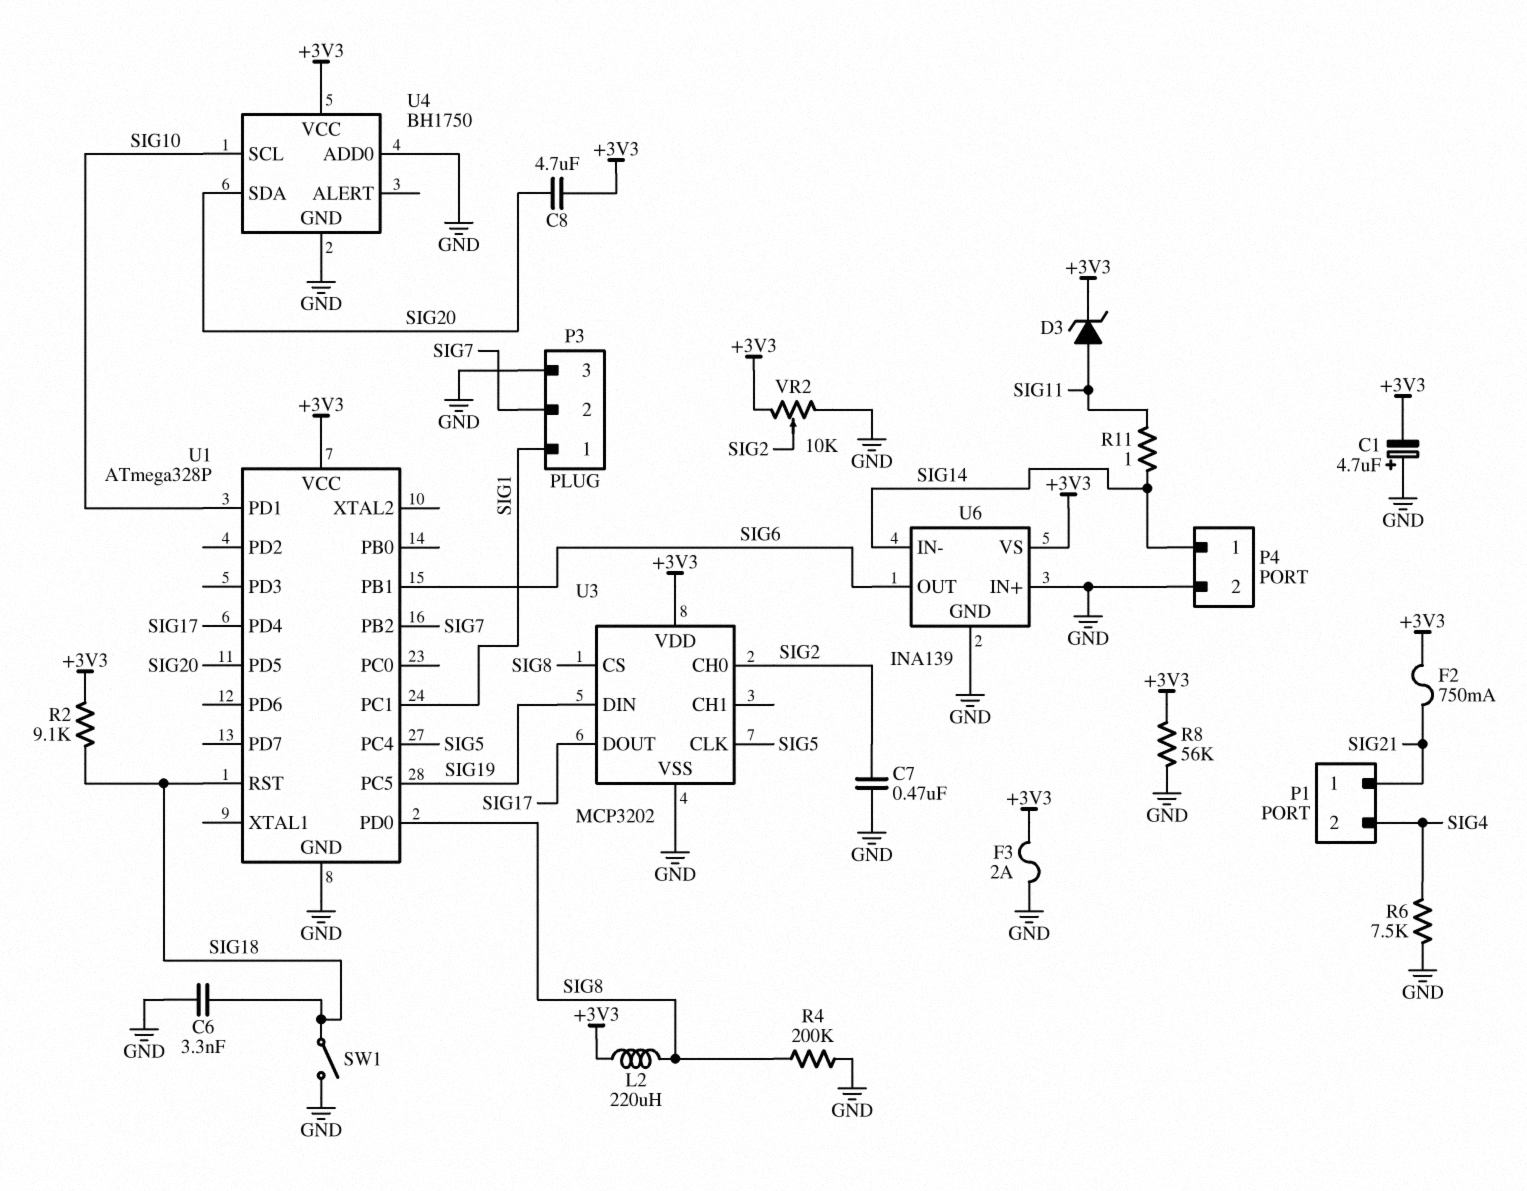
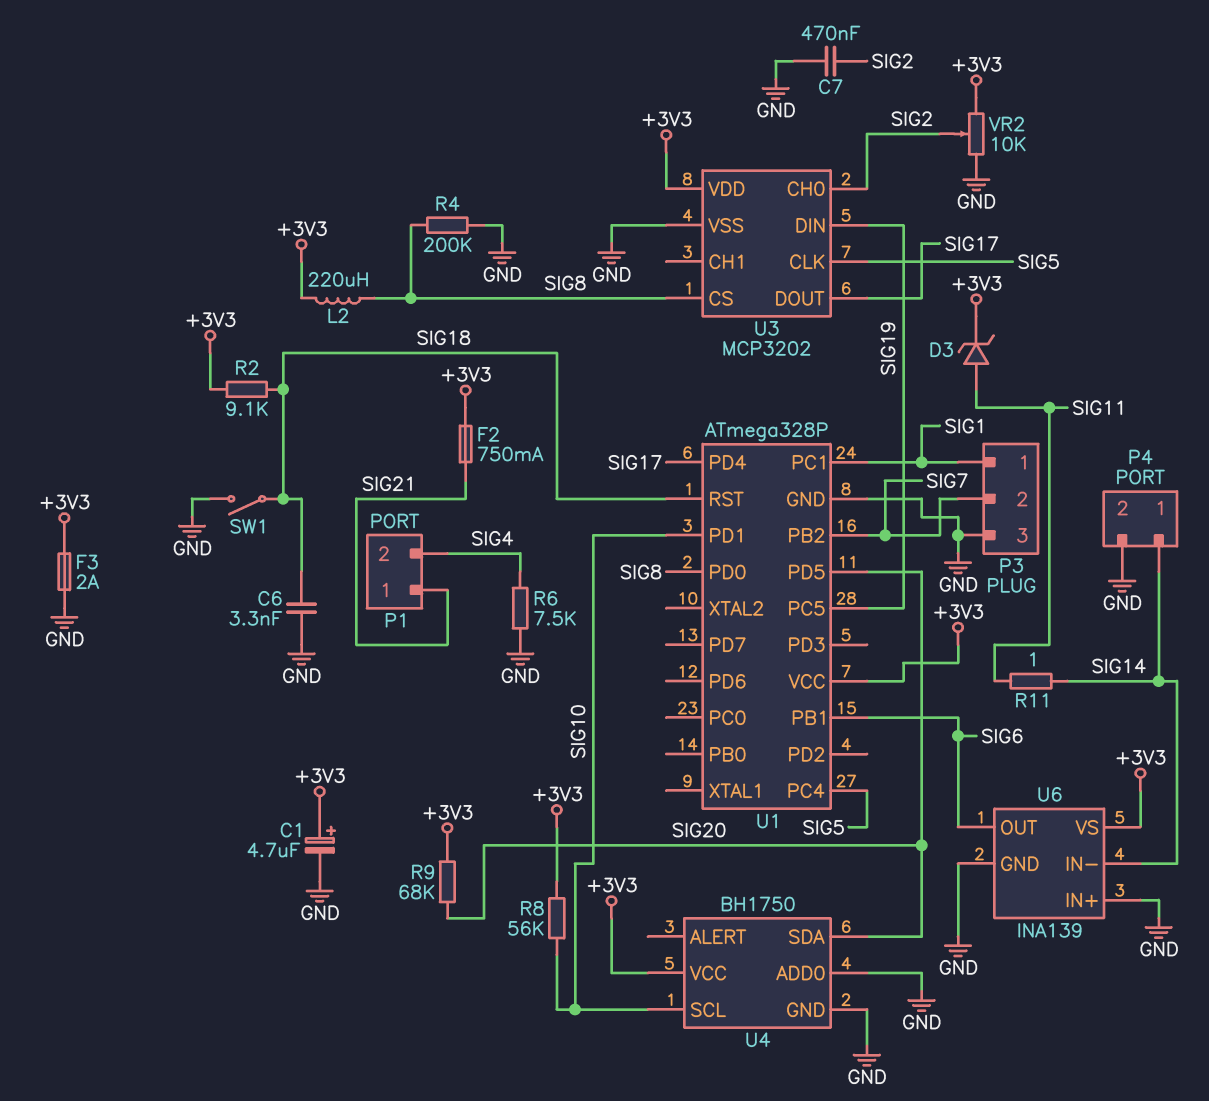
C1: 4.7uF (plus GND, minus +3V3) -> 4.7uF (plus +3V3, minus GND)
C8: 4.7uF (+3V3, SIG20) -> none
R8: 56k (+3V3, GND) -> 56k (+3V3, SIG10)
R9: none -> 68k (+3V3, SIG20)

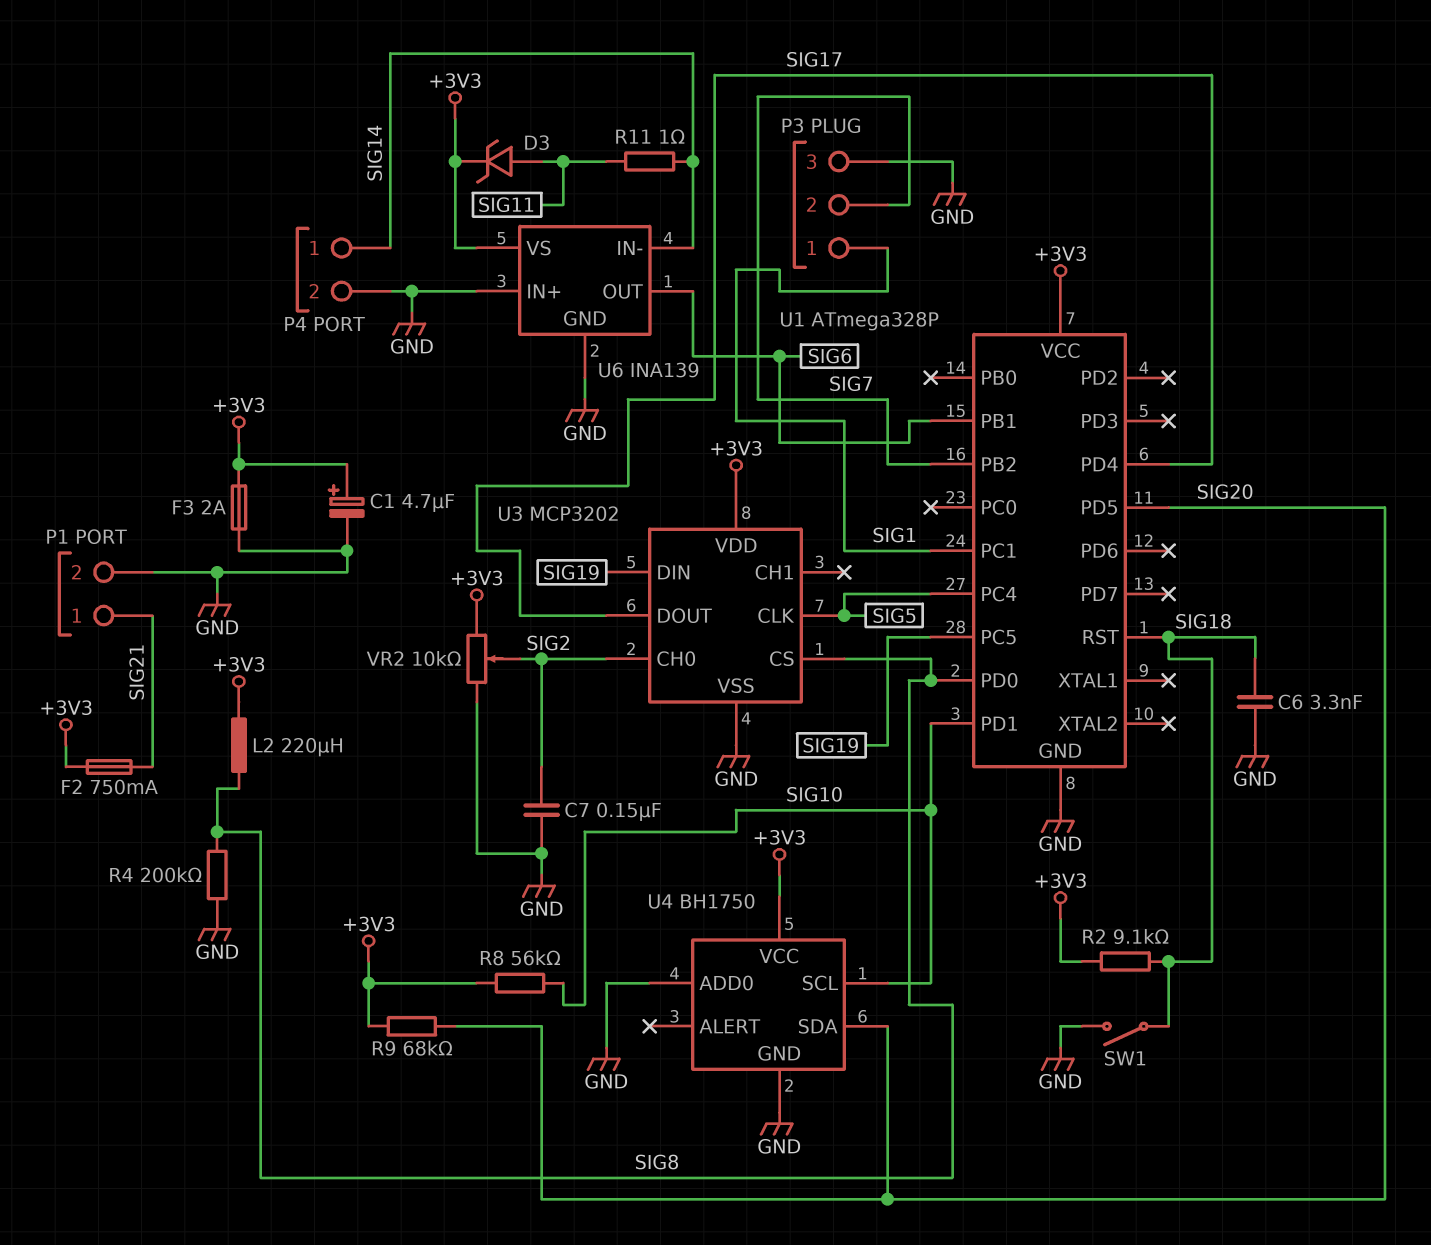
C7: 470nF (GND, SIG2) -> 150nF (GND, SIG2)
P1 pin 2: SIG4 -> GND
R6: 7.5k (GND, SIG4) -> none

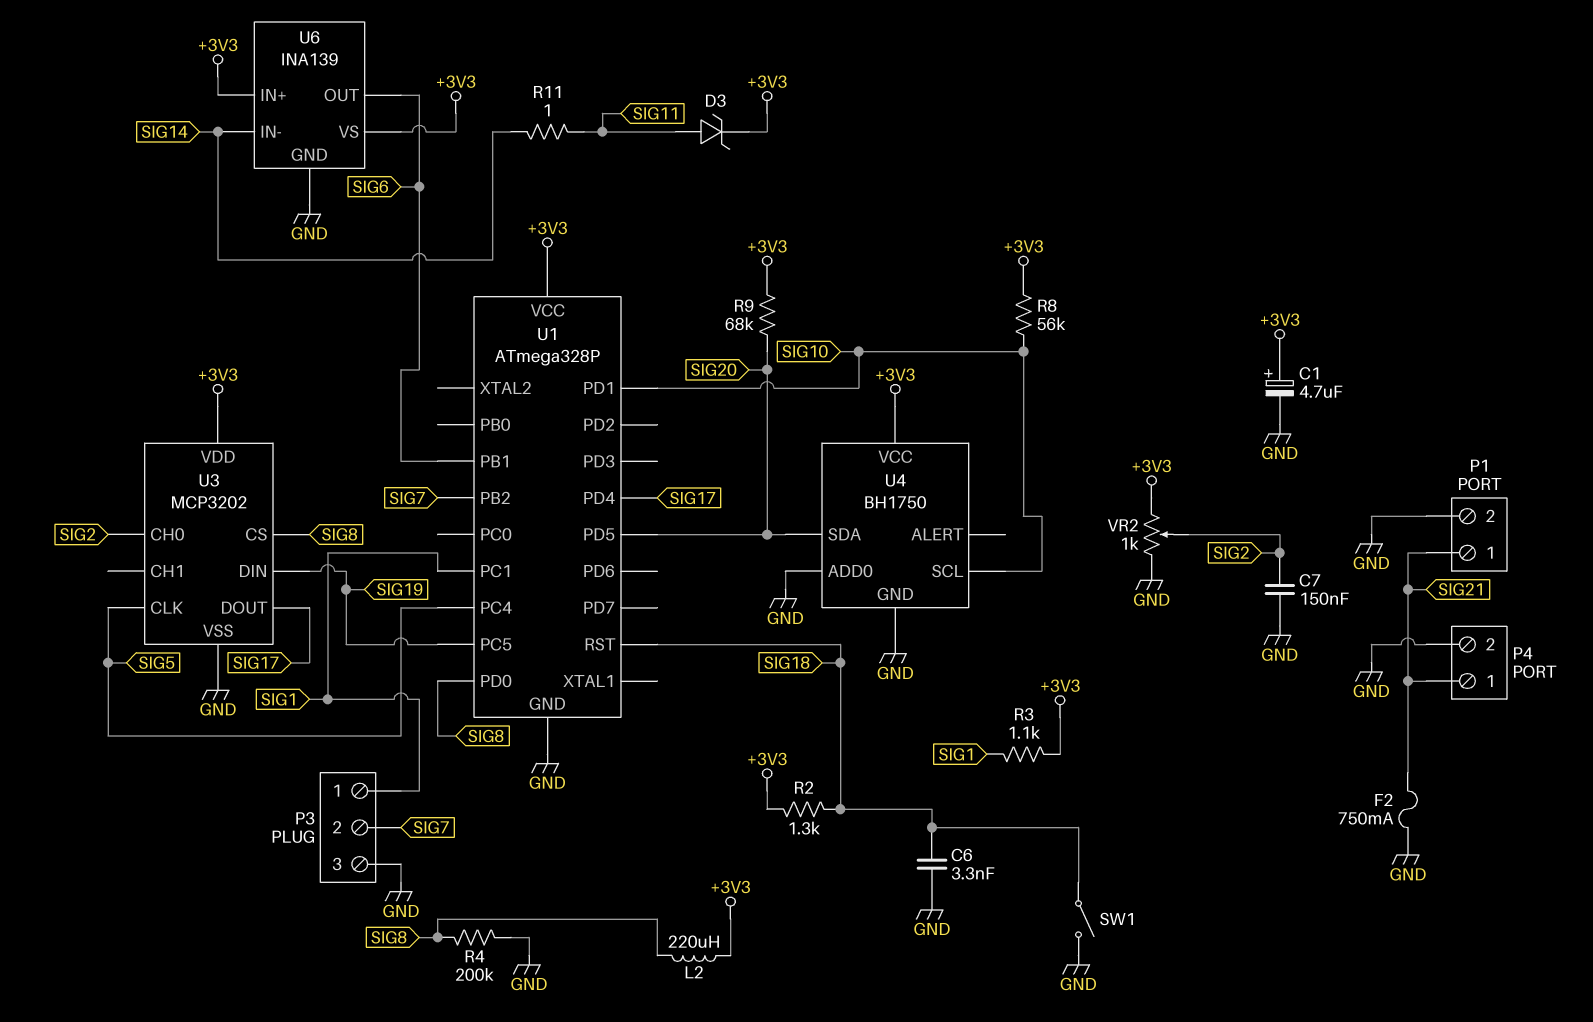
F2: 750mA (+3V3, SIG21) -> 750mA (GND, SIG21)
F3: 2A (+3V3, GND) -> none
P4 pin 1: SIG14 -> SIG21
R2: 9.1k (+3V3, SIG18) -> 1.3k (+3V3, SIG18)
R3: none -> 1.1k (+3V3, SIG1)
U6 pin IN+: GND -> +3V3
VR2: 10k (+3V3, GND, wiper SIG2) -> 1k (+3V3, GND, wiper SIG2)

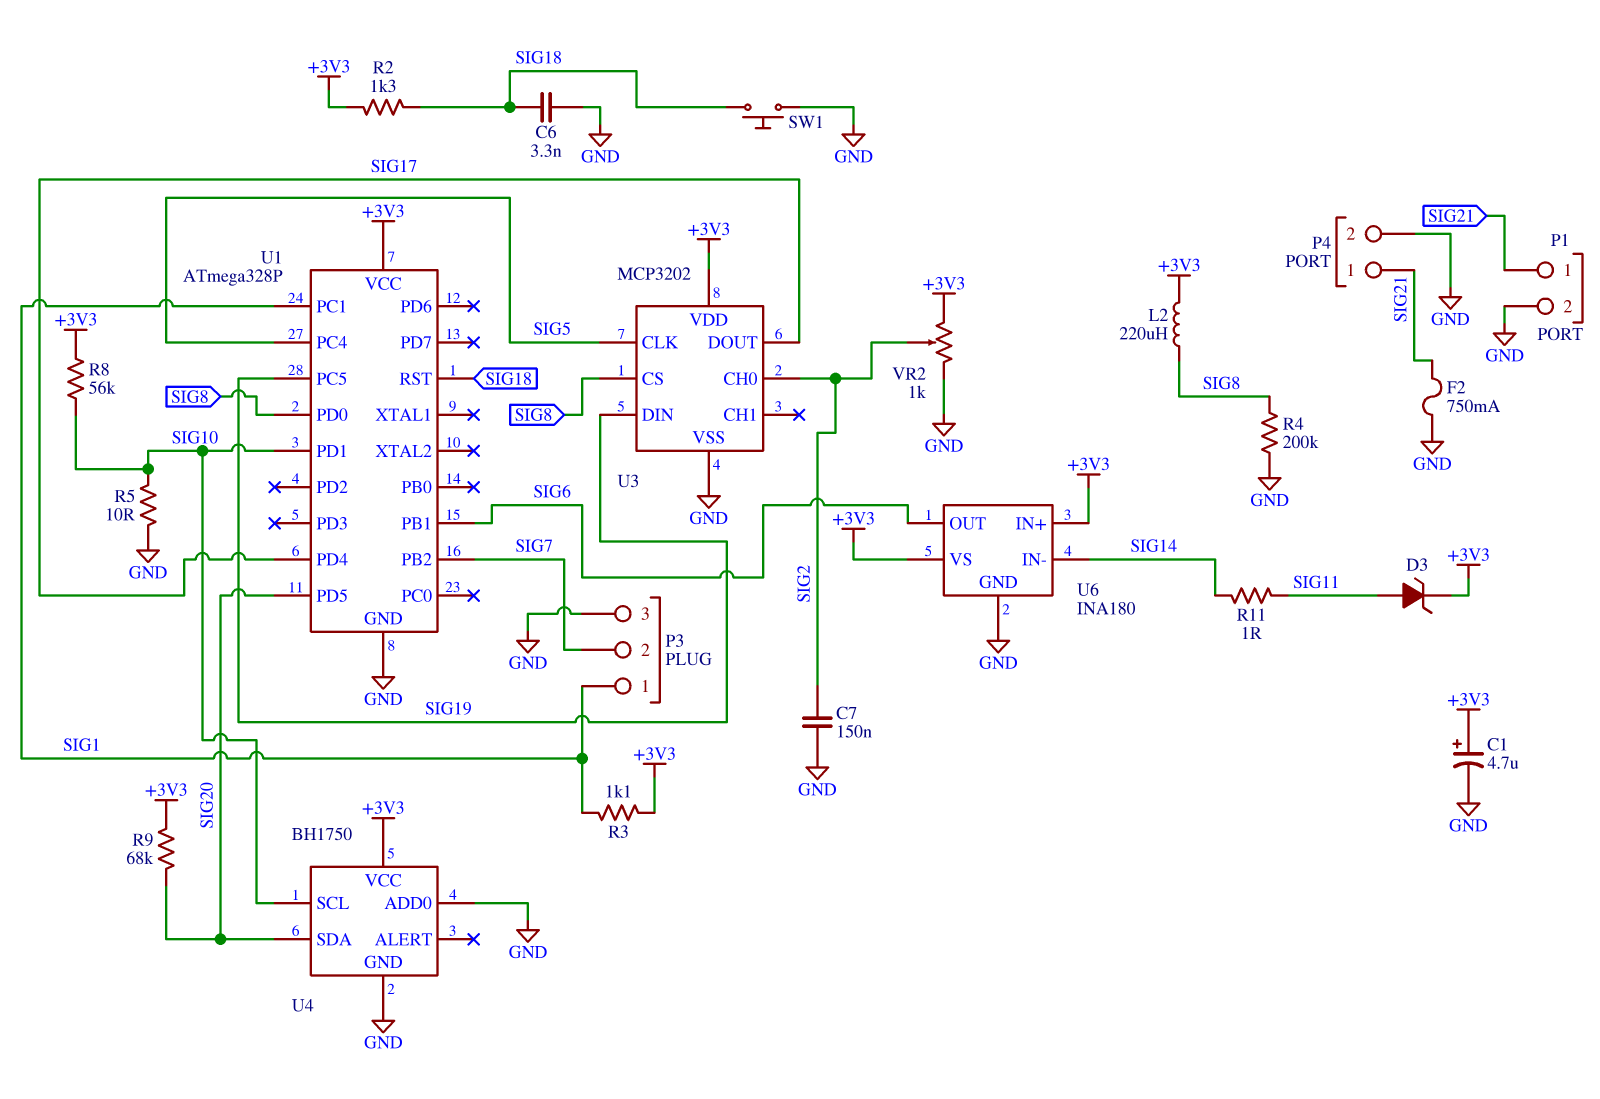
R5: none -> 10 (GND, SIG10)
SW1: switch (GND, SIG18) -> button (GND, SIG18)
U6: INA139 -> INA180

